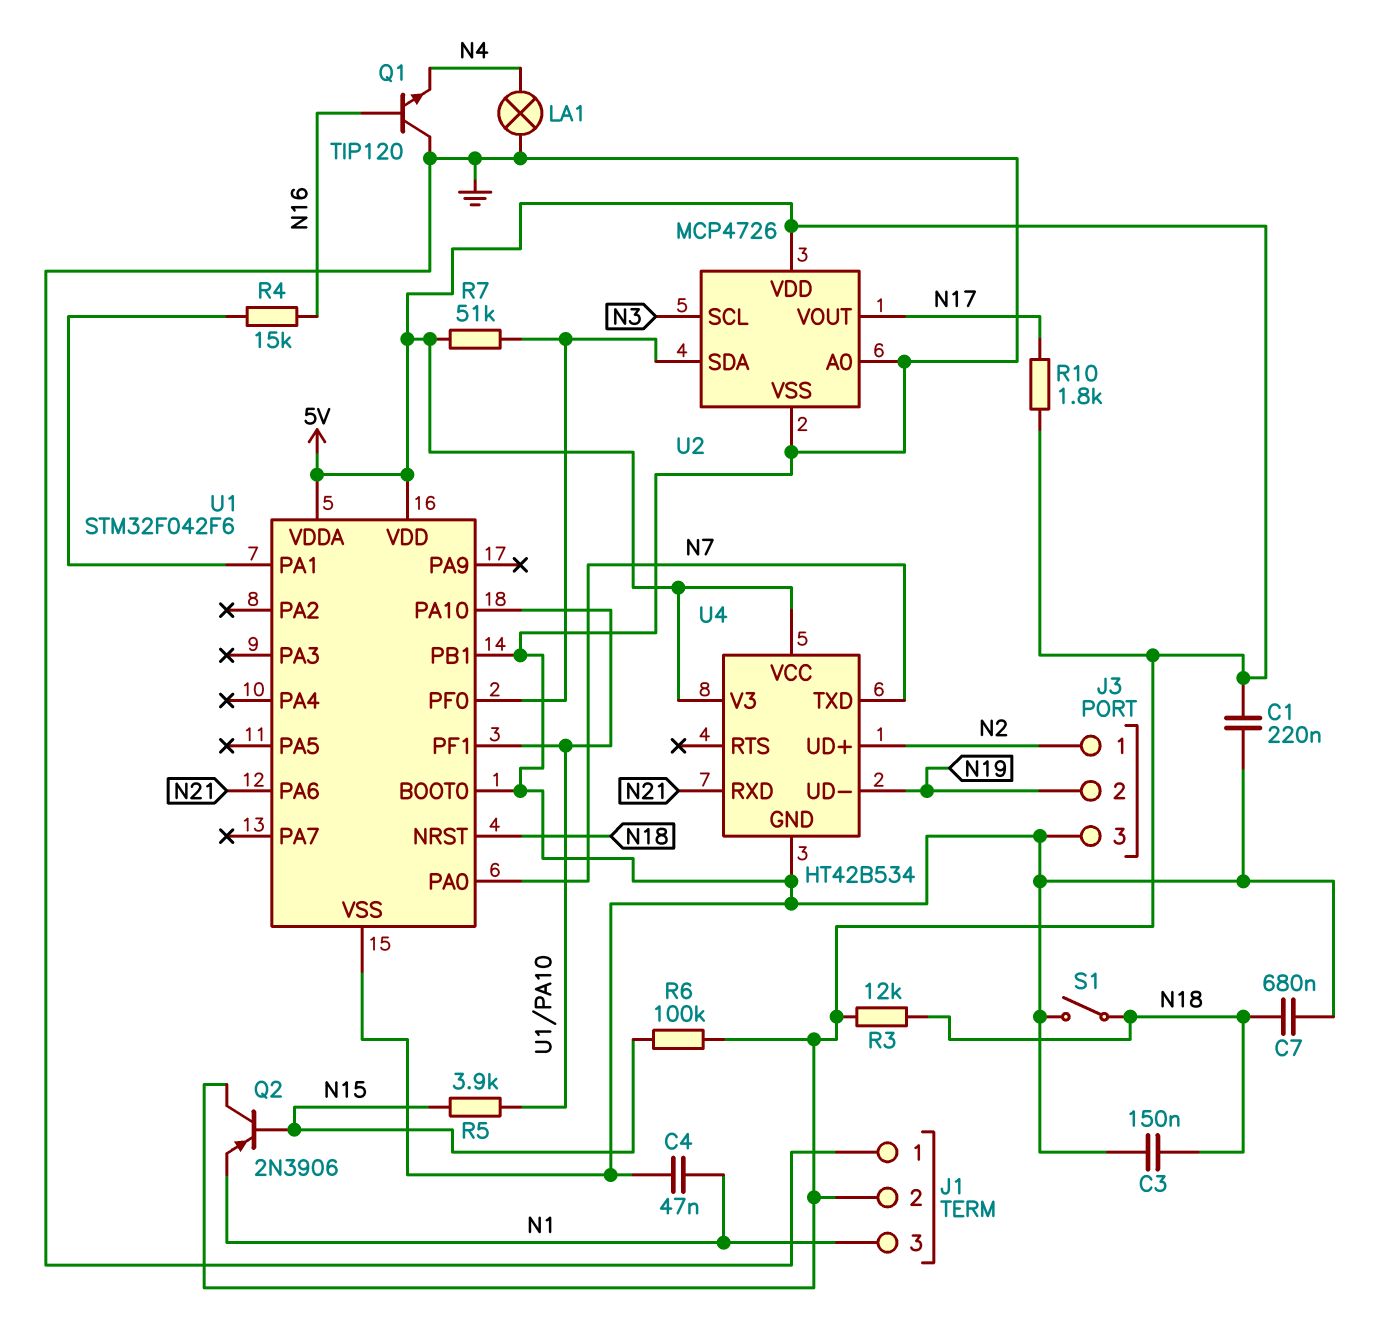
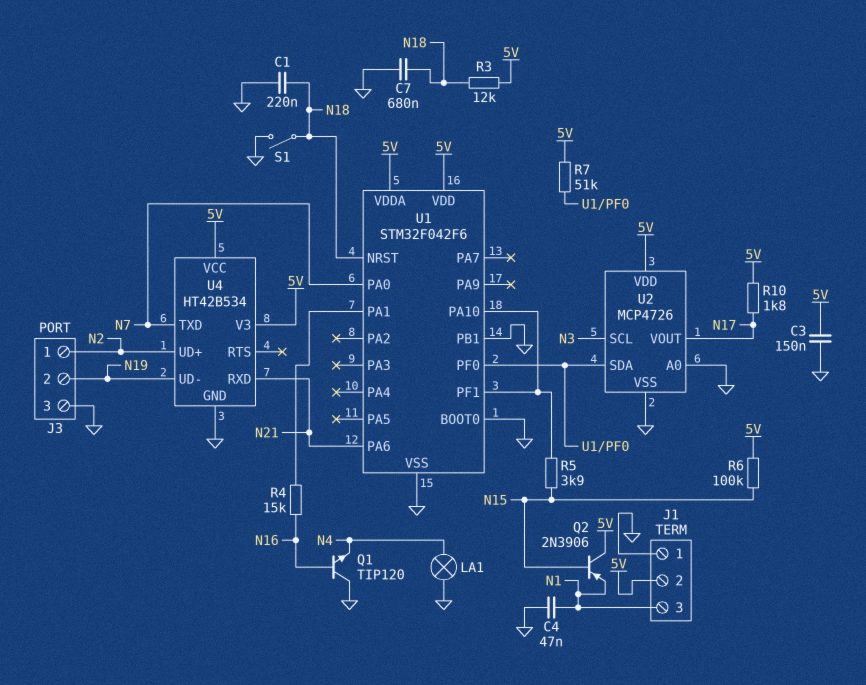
C1: 220nF (5V, GND) -> 220nF (GND, N18)
C3: 150nF (GND, N18) -> 150nF (5V, GND)

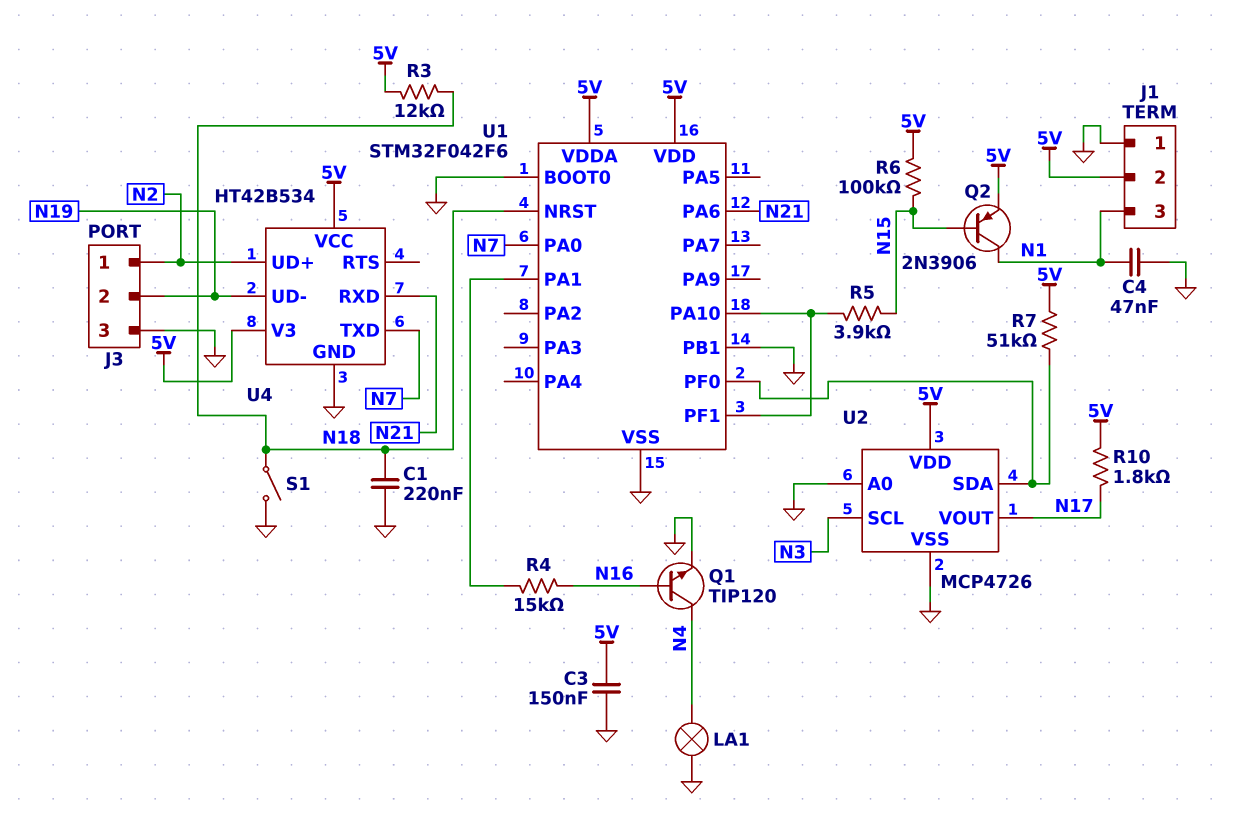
C7: 680nF (GND, N18) -> none
Q1: NPN TIP120 (B N16, C GND, E N4) -> NPN TIP120 (B N16, C N4, E GND)
Q2: PNP 2N3906 (B N15, C 5V, E N1) -> PNP 2N3906 (B N15, C N1, E 5V)

